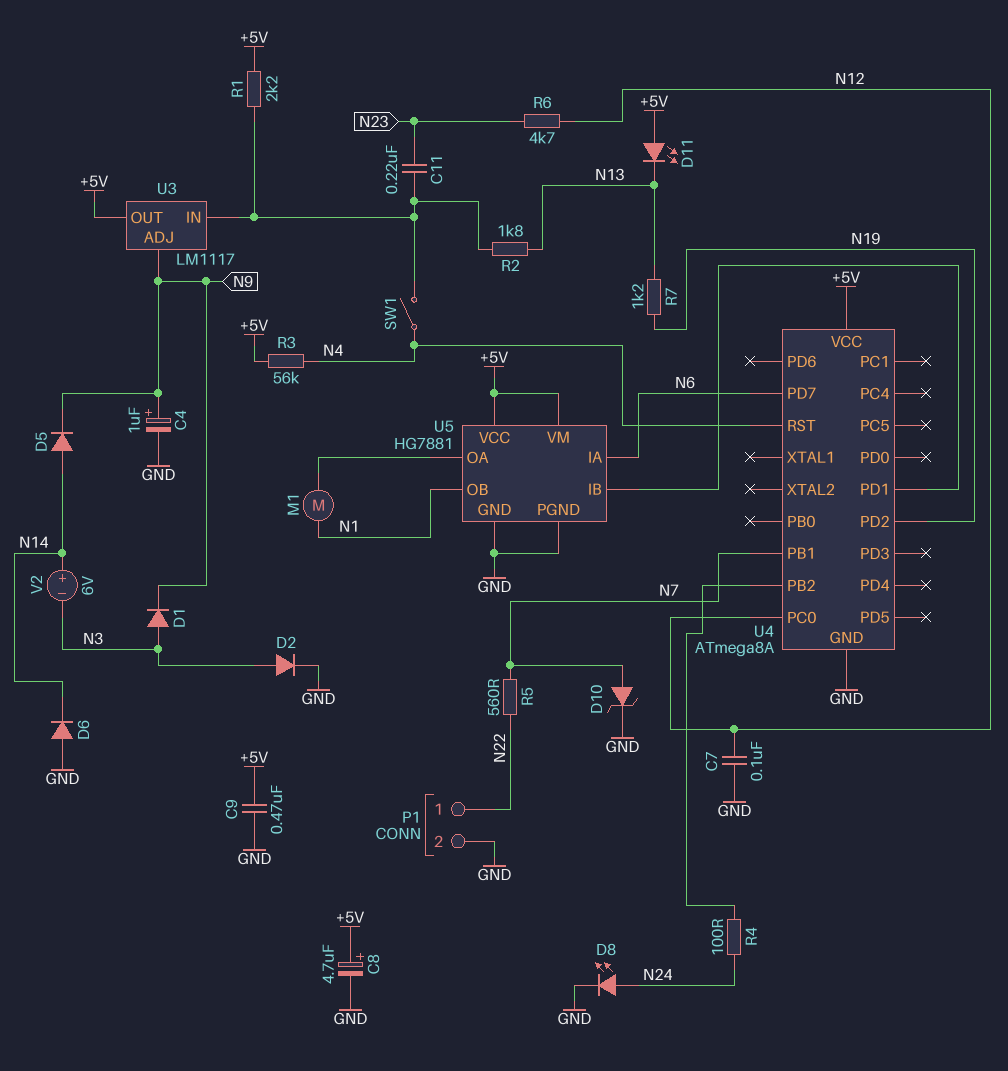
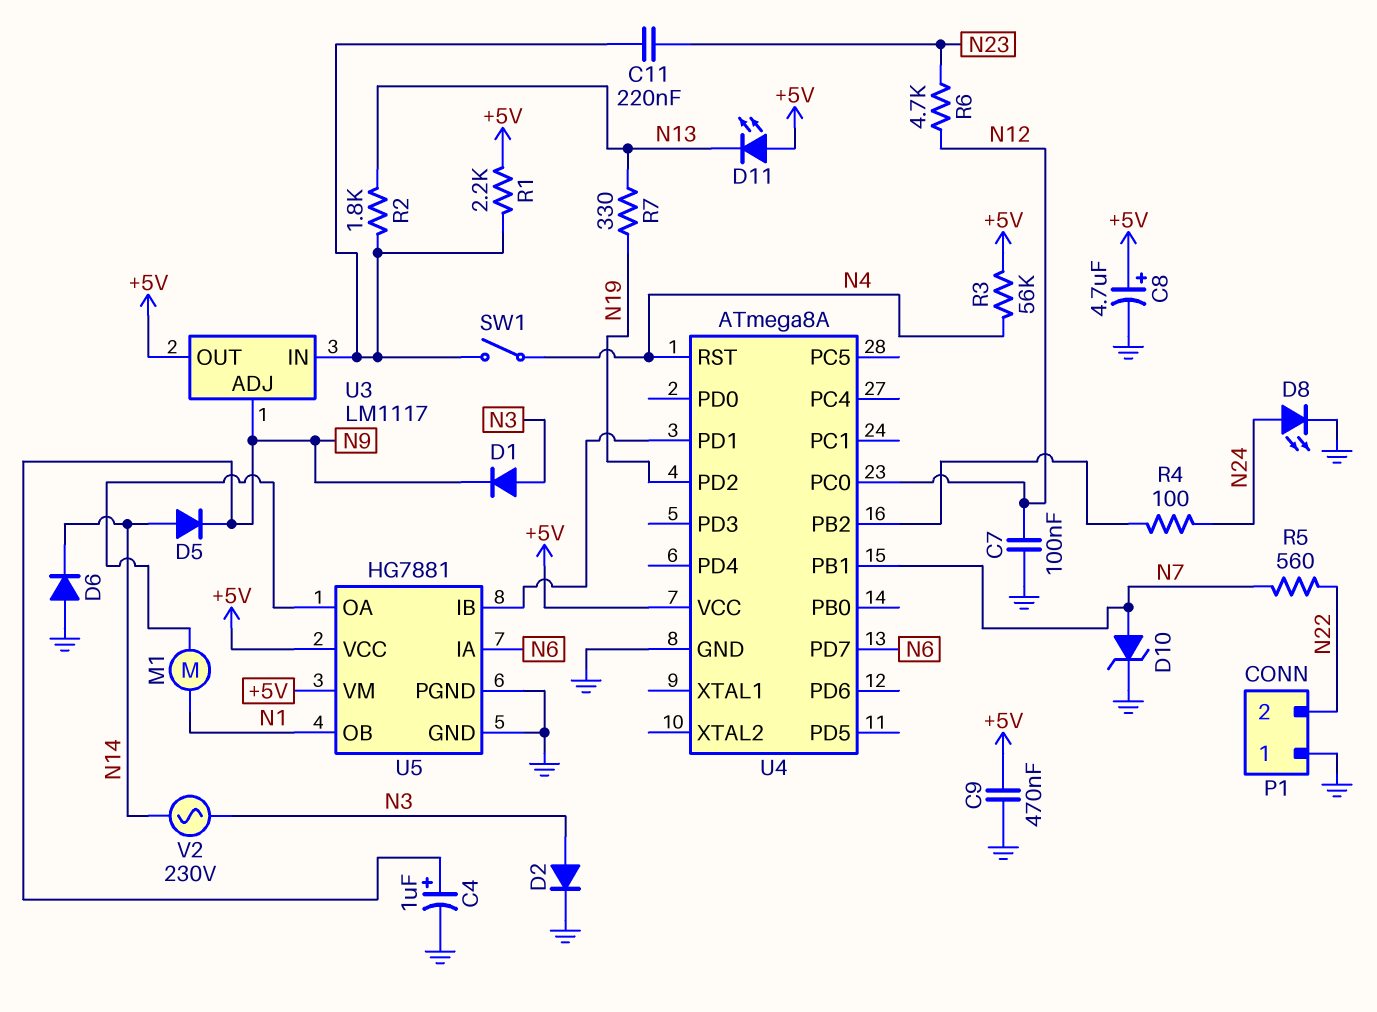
P1 pin 1: N22 -> GND
P1 pin 2: GND -> N22
R7: 1.2k (N13, N19) -> 330 (N13, N19)
V2: 6V (plus N14, minus N3) -> AC 230V (N3, N14)

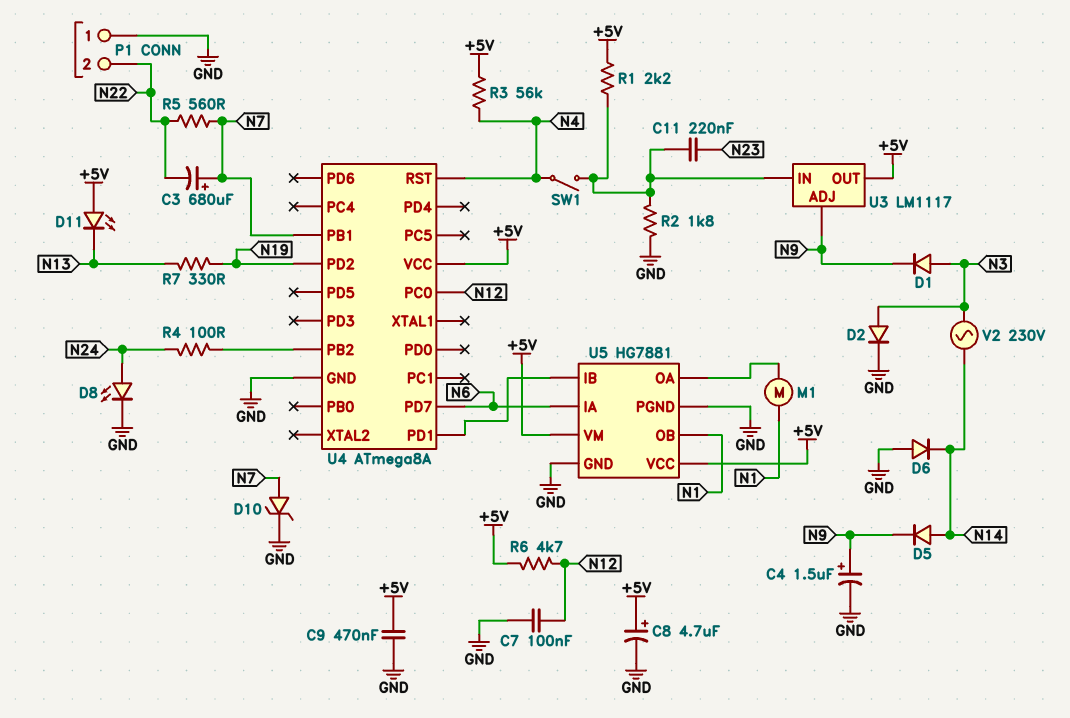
C3: none -> 680uF (plus N7, minus N22)
C4: 1uF (plus N9, minus GND) -> 1.5uF (plus N9, minus GND)
R2: 1.8k (N13, U3/IN) -> 1.8k (GND, U3/IN)
R6: 4.7k (N12, N23) -> 4.7k (+5V, N12)

